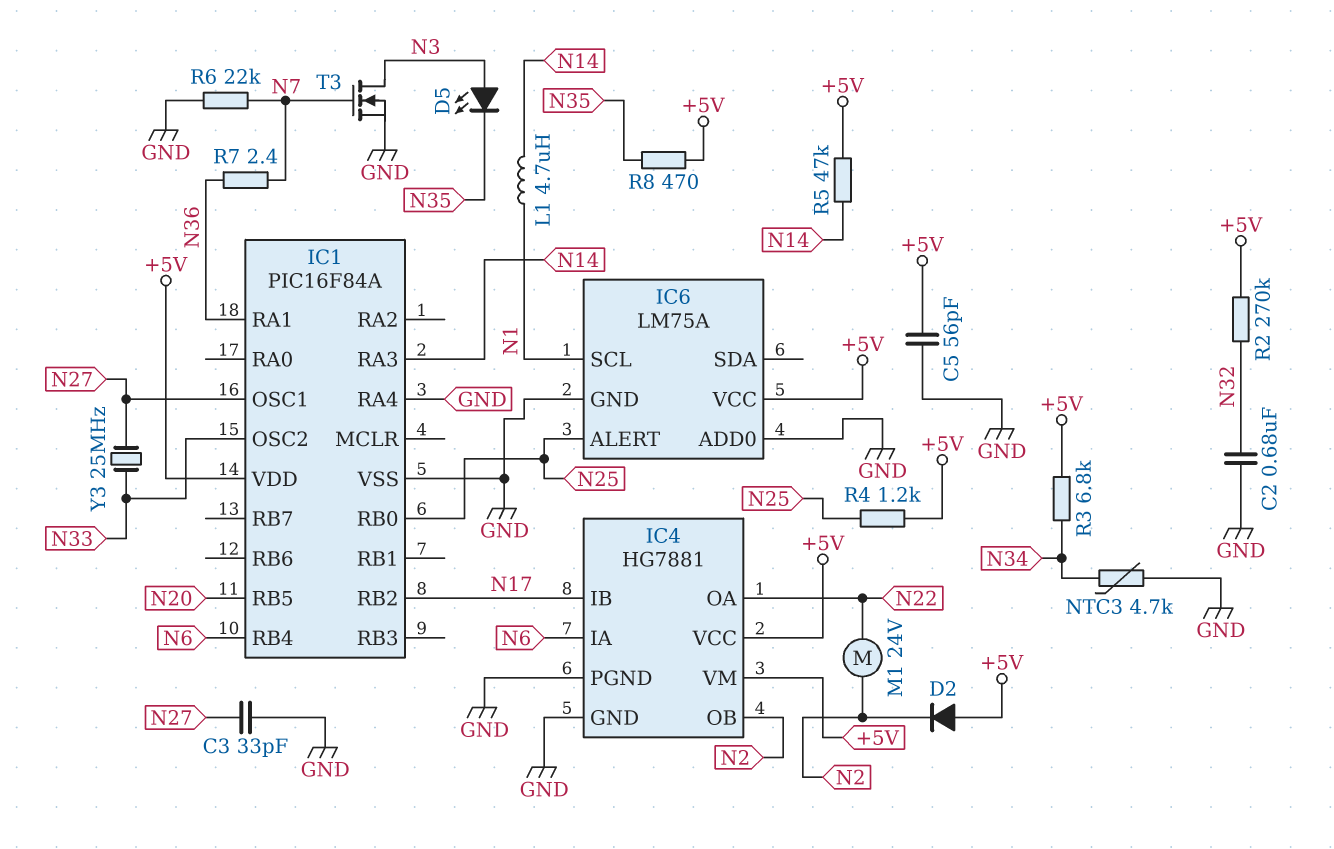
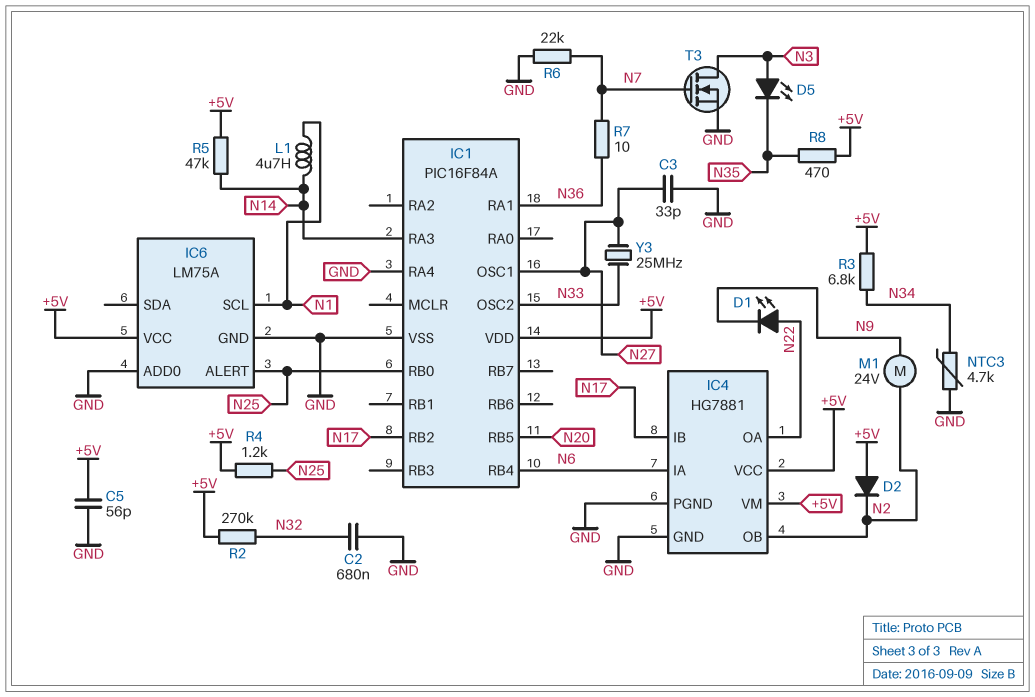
D1: none -> LED (A N22, K N9)
M1: motor 24V (N2, N22) -> motor 24V (N2, N9)
R7: 2.4 (N7, N36) -> 10 (N7, N36)

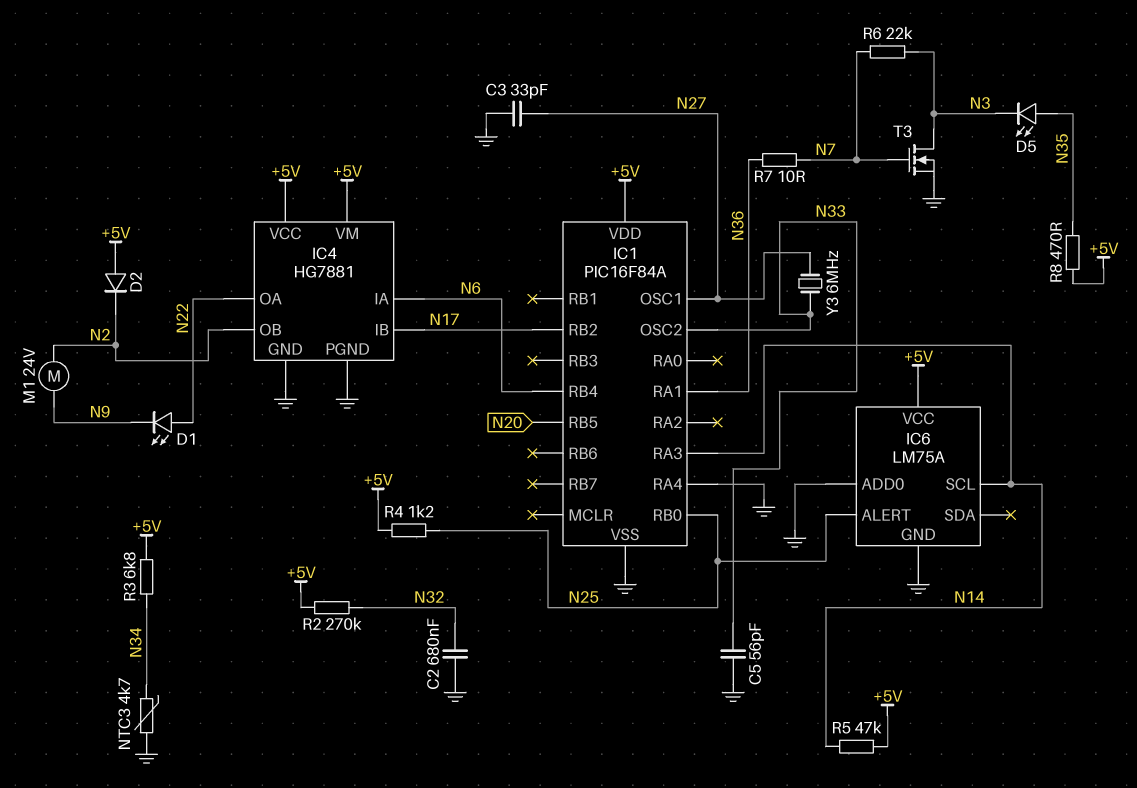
C5: 56pF (+5V, GND) -> 56pF (GND, N33)
D5: LED (A N3, K N35) -> LED (A N35, K N3)
IC6 pin SCL: N1 -> N14
L1: 4.7uH (N1, N14) -> none
R6: 22k (GND, N7) -> 22k (N3, N7)
Y3: 25MHz (N27, N33) -> 6MHz (N27, N33)

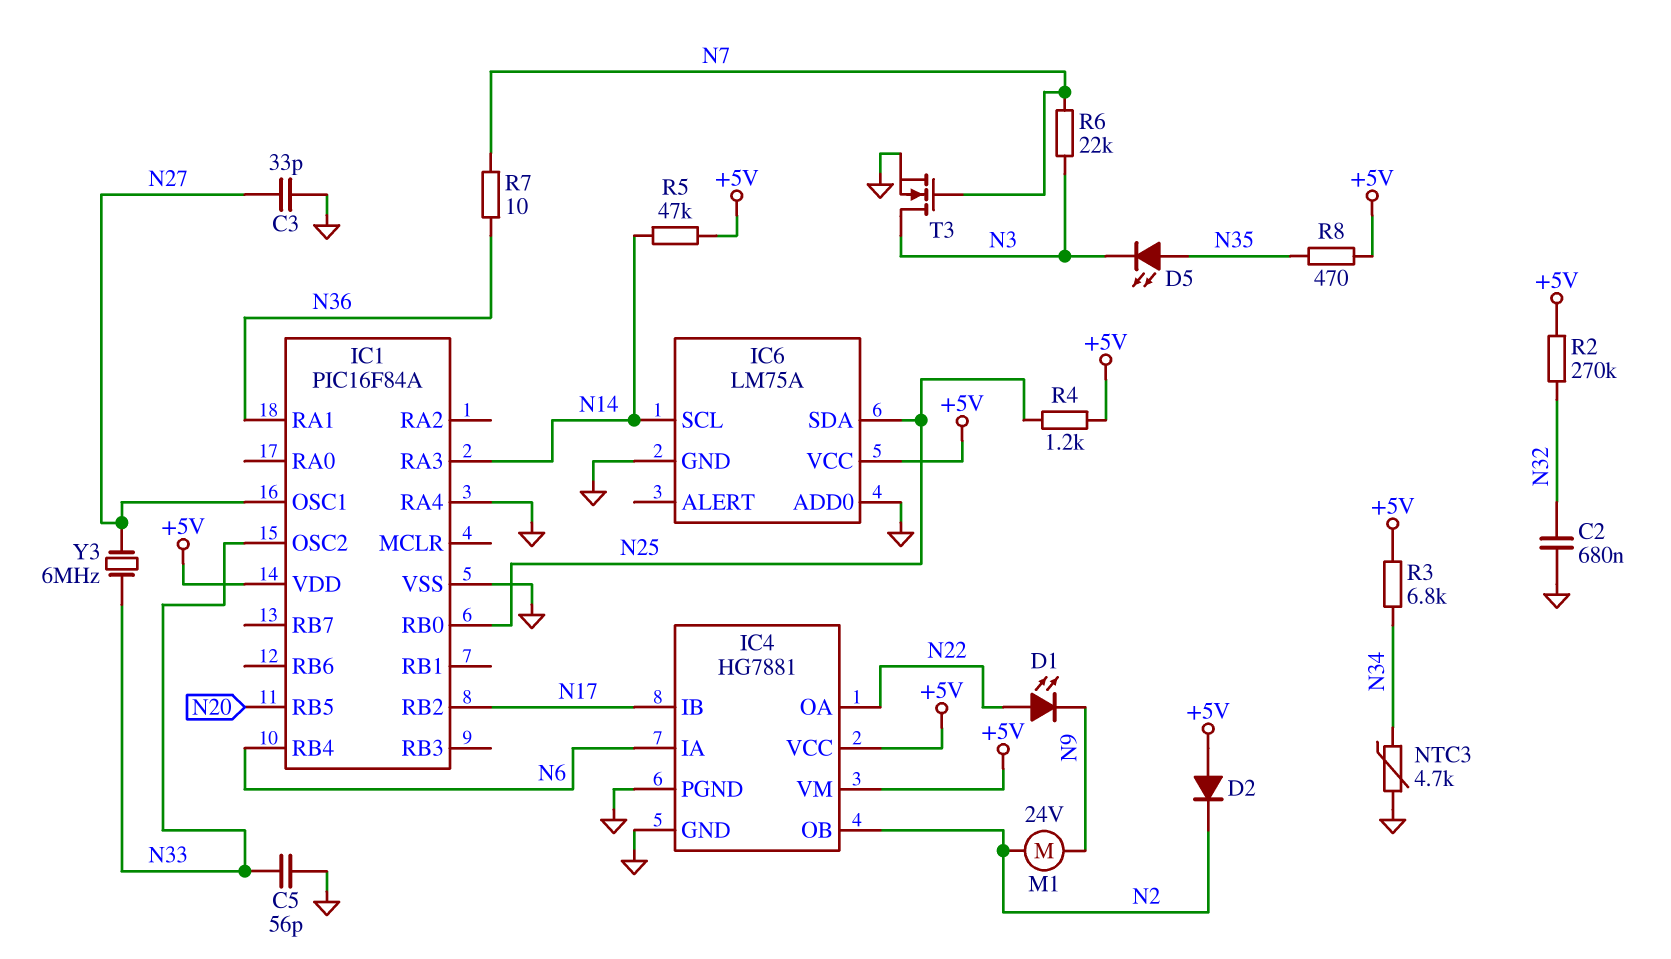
IC6 pin ALERT: N25 -> none
IC6 pin SDA: none -> N25

